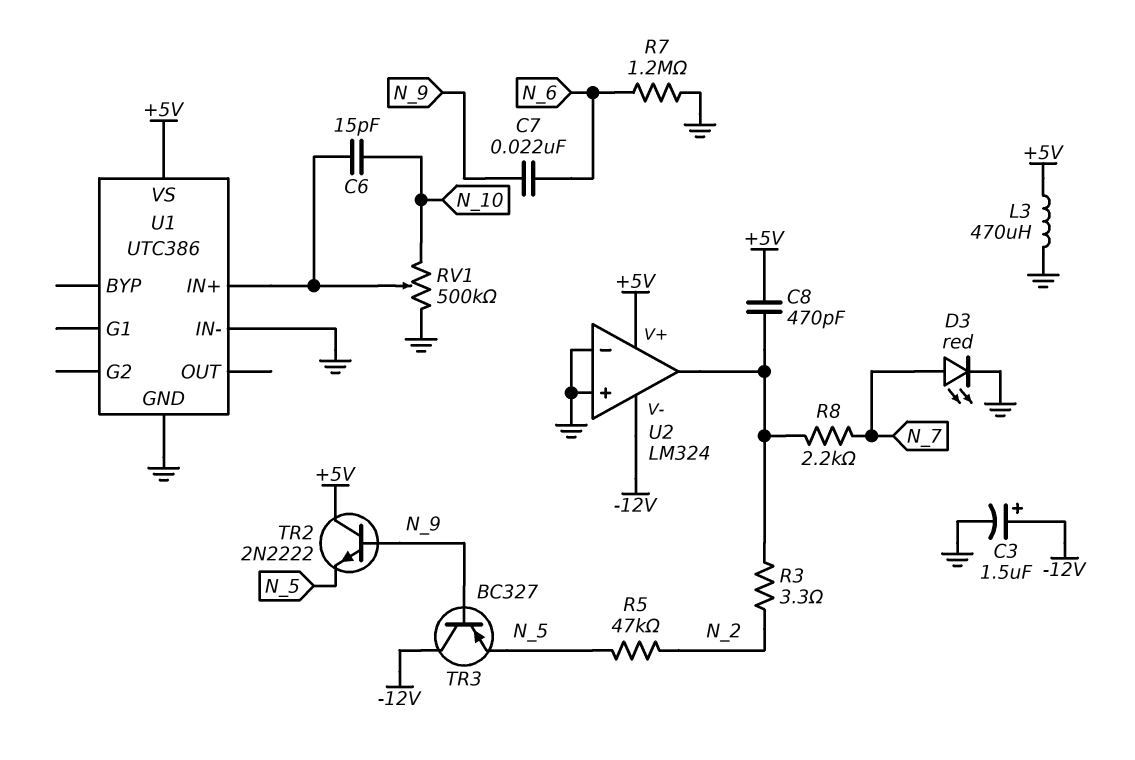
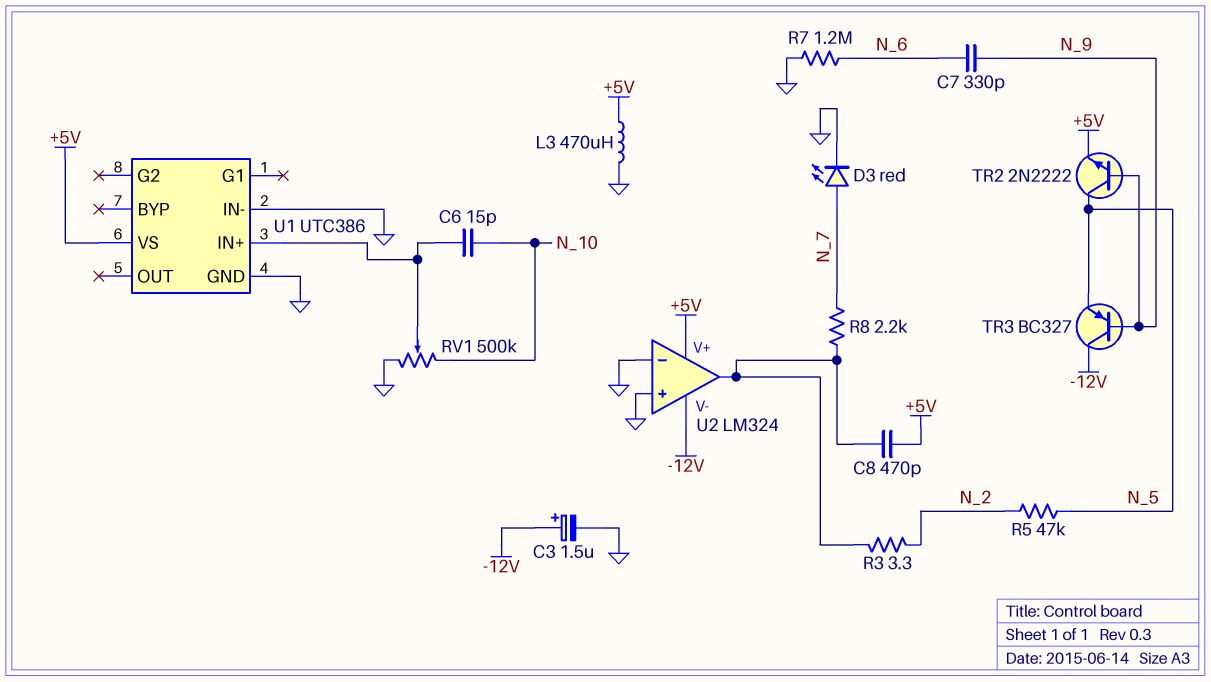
C7: 22nF (N_6, N_9) -> 330pF (N_6, N_9)
TR2: NPN 2N2222 (B N_9, C +5V, E N_5) -> NPN 2N2222 (B N_9, C N_5, E +5V)

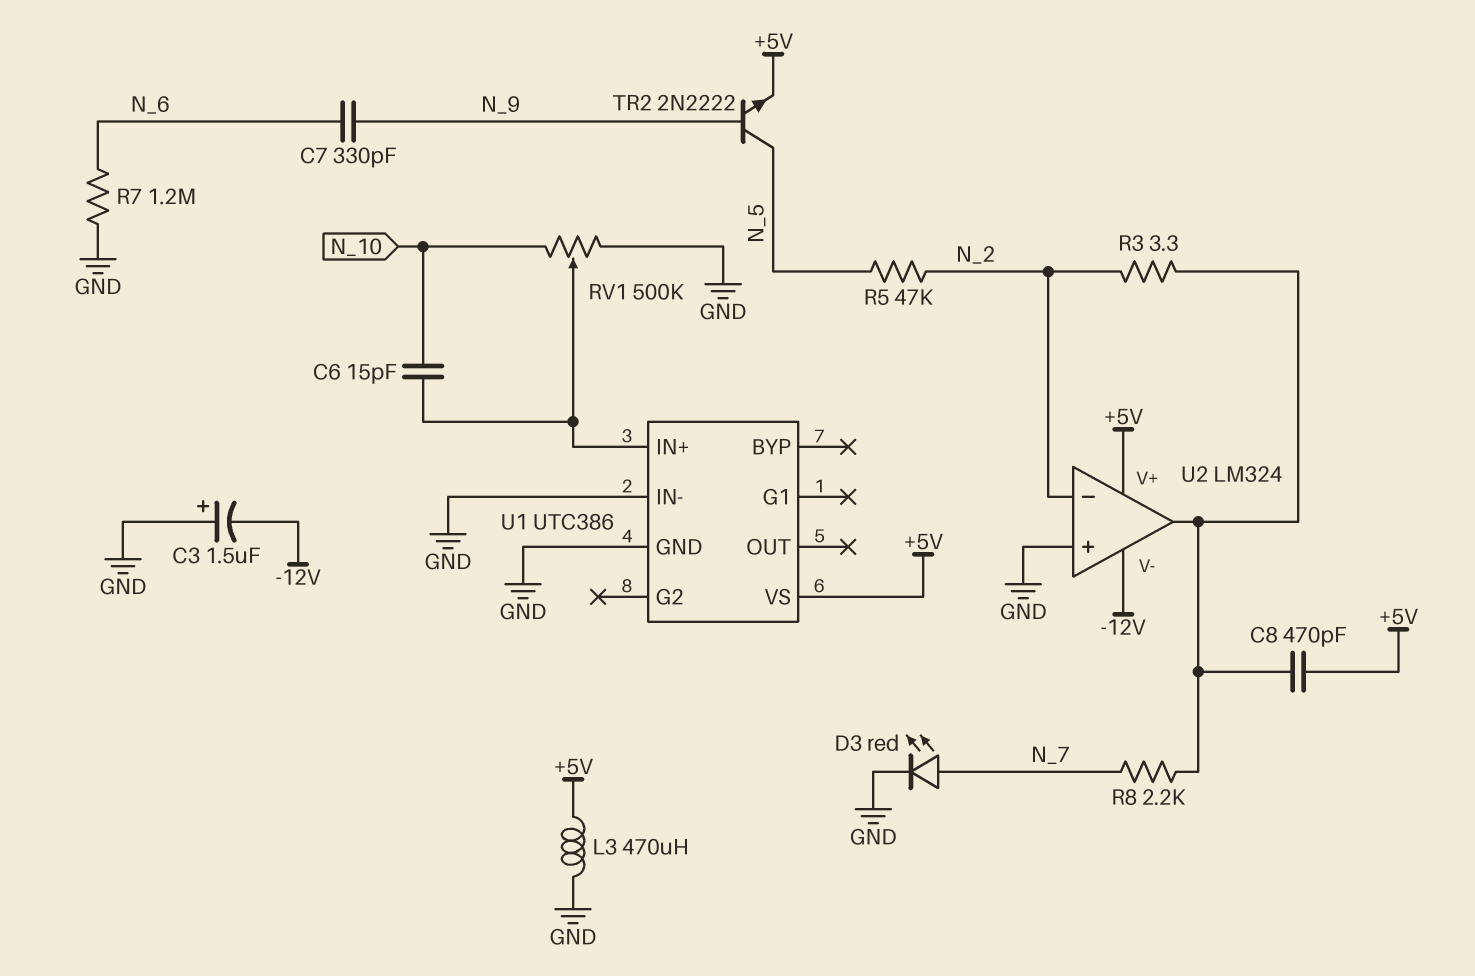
C3: 1.5uF (plus -12V, minus GND) -> 1.5uF (plus GND, minus -12V)
TR3: PNP BC327 (B N_9, C -12V, E N_5) -> none
U2 pin in-: GND -> N_2

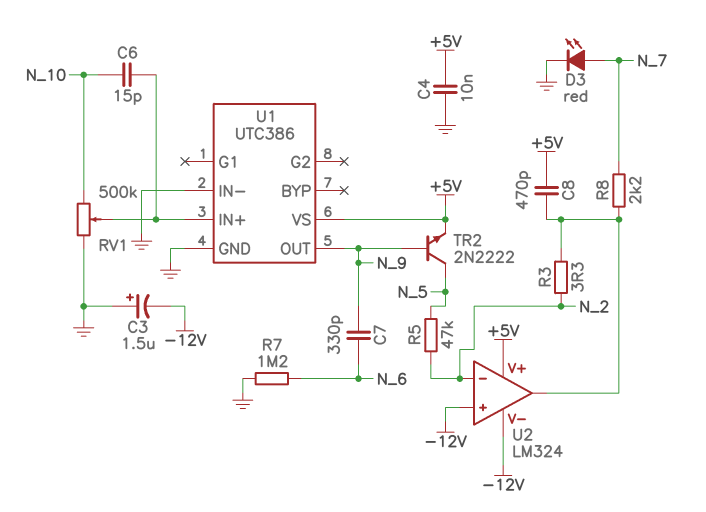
C4: none -> 10nF (+5V, GND)
L3: 470uH (+5V, GND) -> none
U1 pin OUT: none -> N_9
U2 pin in+: GND -> -12V

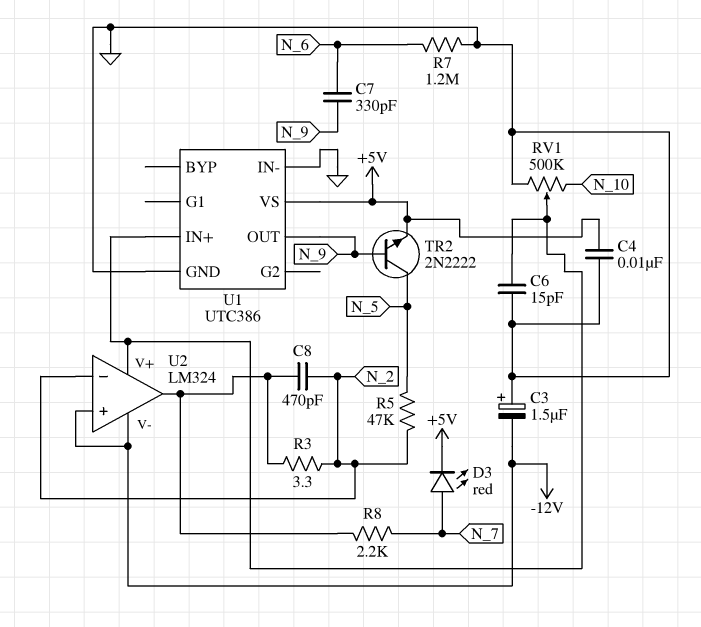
C6: 15pF (N_10, U1/IN+) -> 15pF (GND, U1/IN+)
C8: 470pF (+5V, U2/out) -> 470pF (N_2, U2/out)
D3: LED red (A N_7, K GND) -> LED red (A N_7, K +5V)
U2 pin V+: +5V -> U1/IN+

